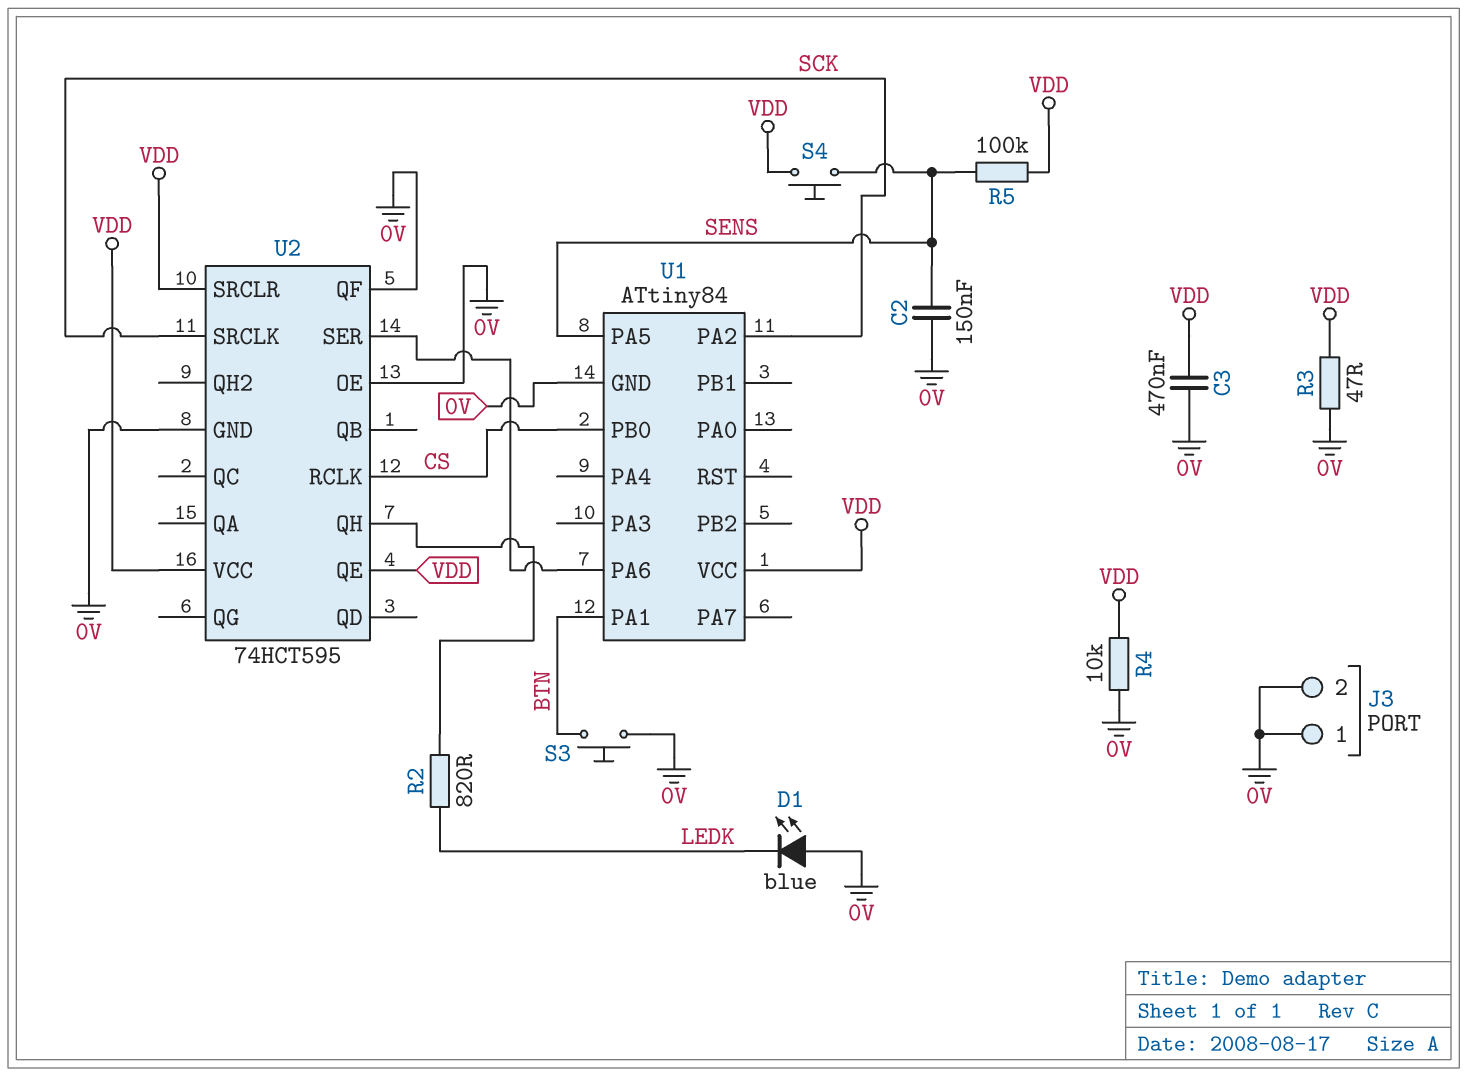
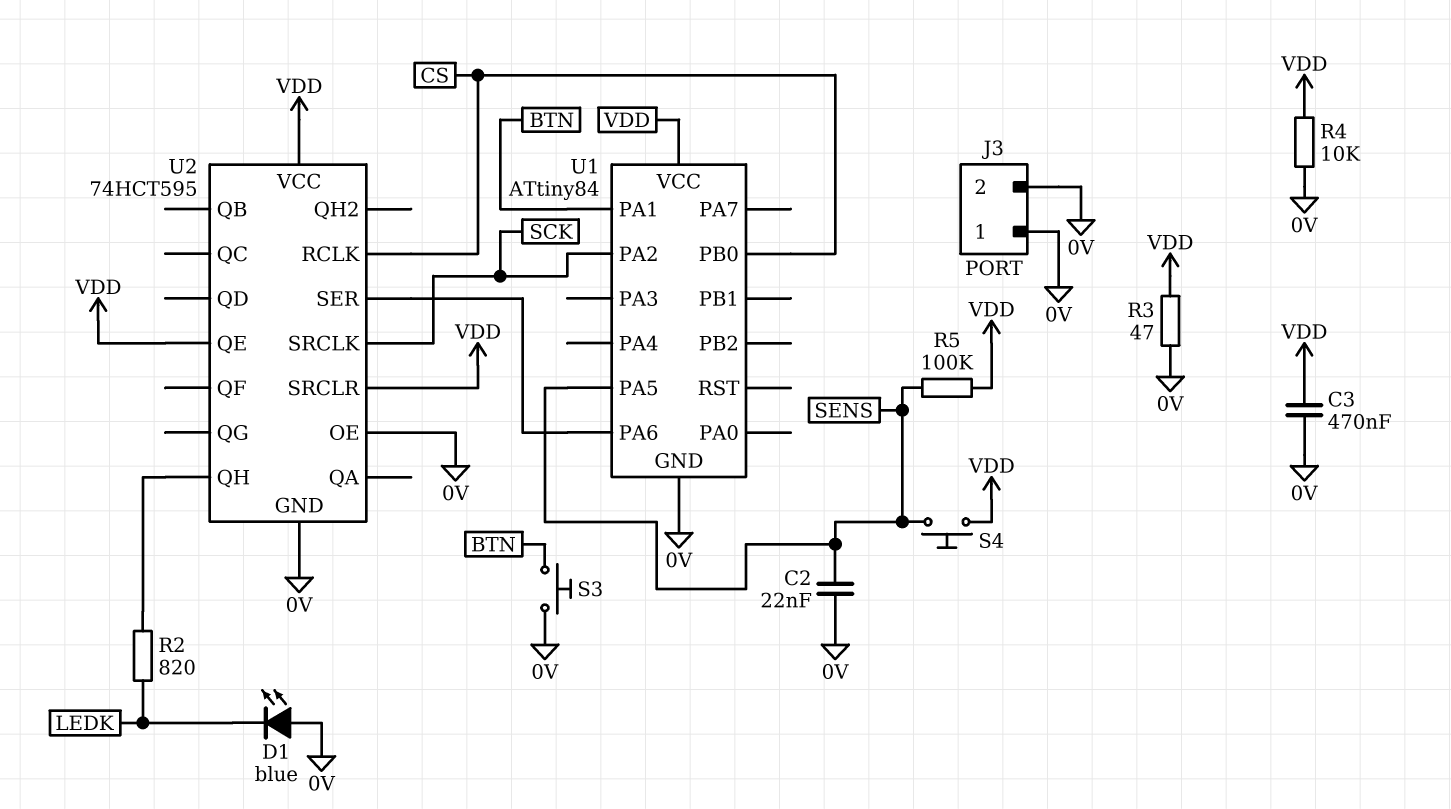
C2: 150nF (0V, SENS) -> 22nF (0V, SENS)
U2 pin QF: 0V -> none

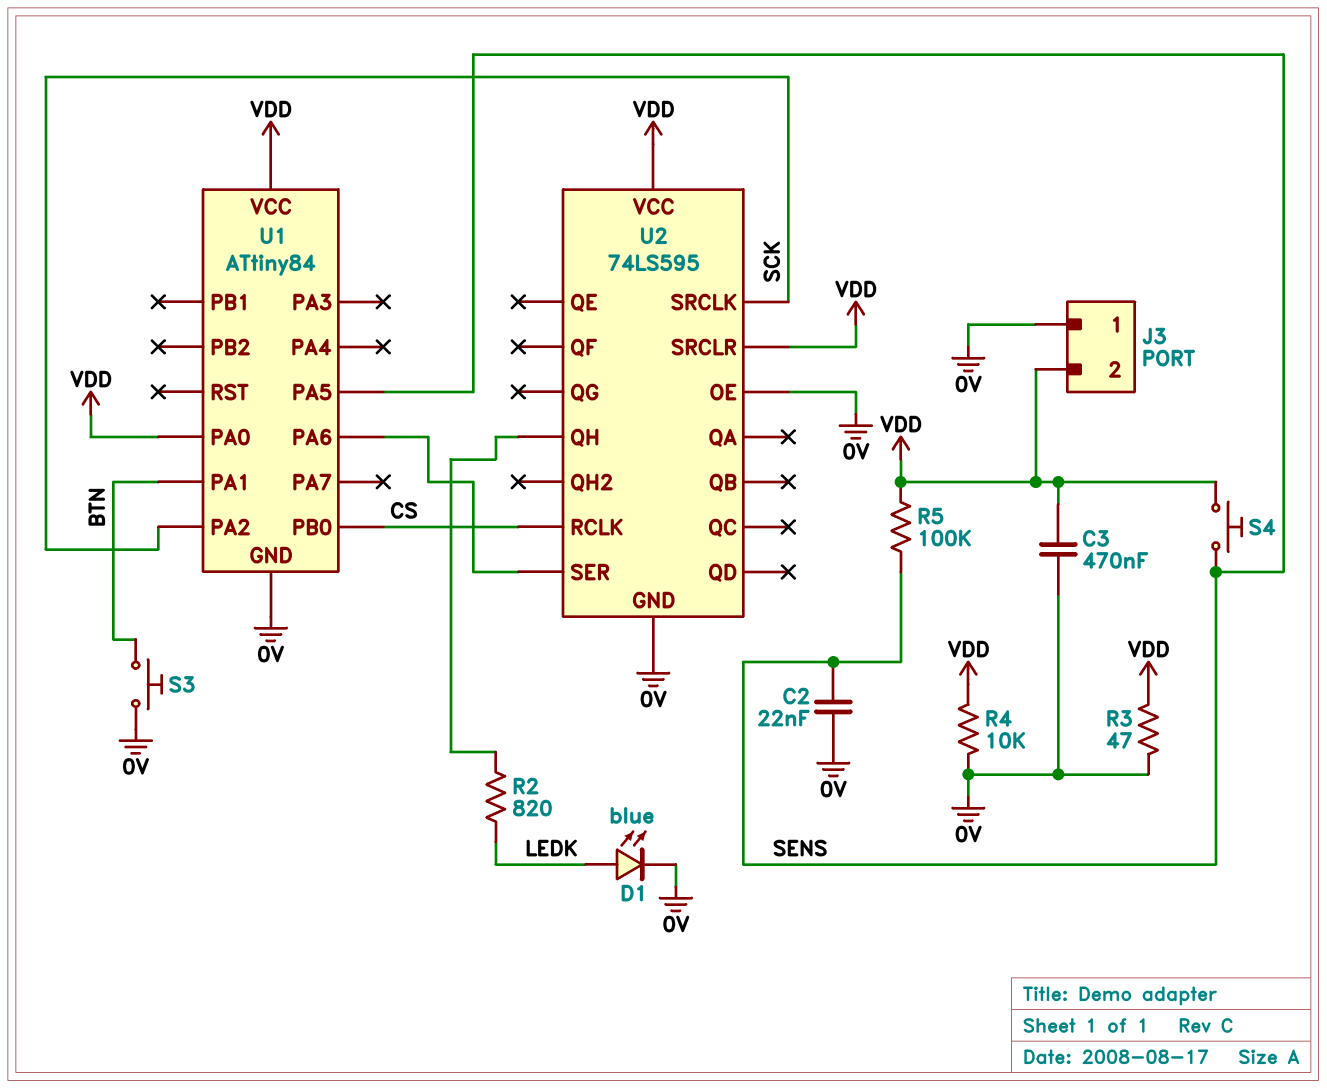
D1: LED blue (A 0V, K LEDK) -> LED blue (A LEDK, K 0V)
J3 pin 2: 0V -> VDD
U1 pin PA0: none -> VDD
U2: 74HCT595 -> 74LS595
U2 pin QE: VDD -> none

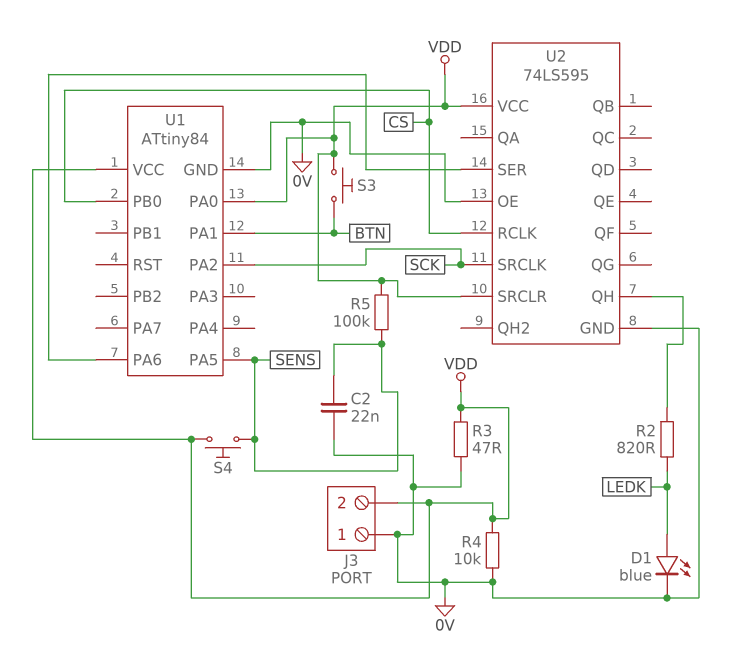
C3: 470nF (0V, VDD) -> none
S3: button (0V, BTN) -> button (BTN, VDD)

